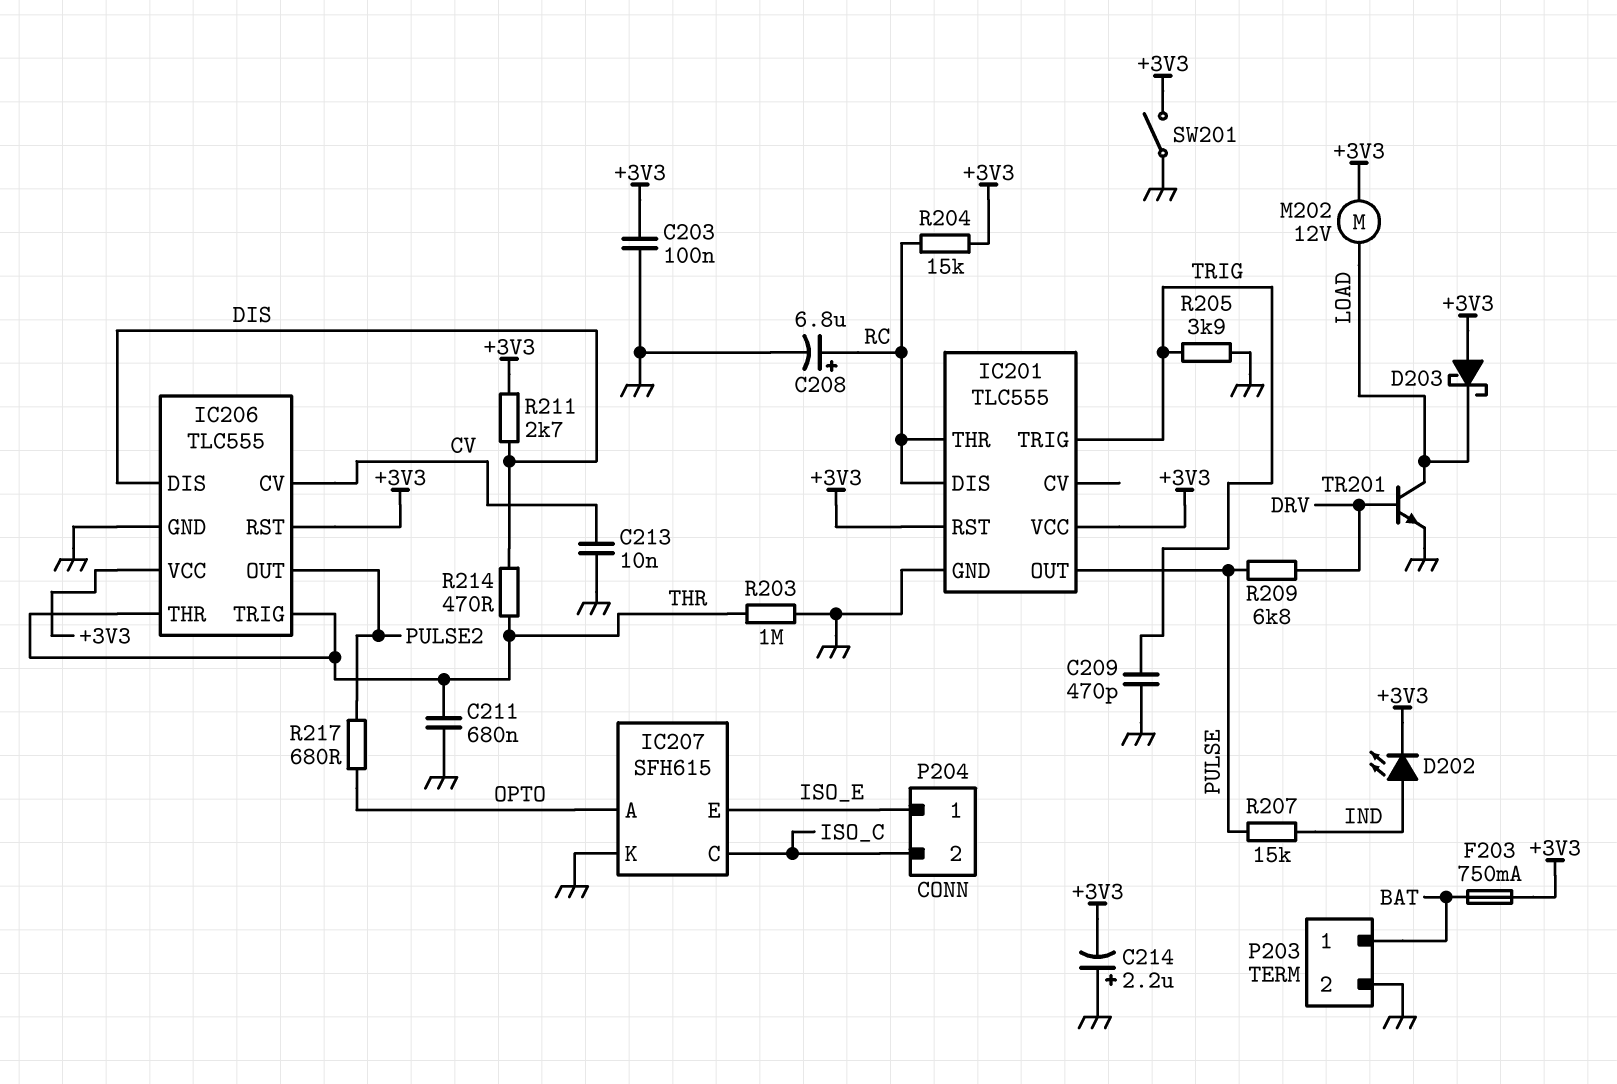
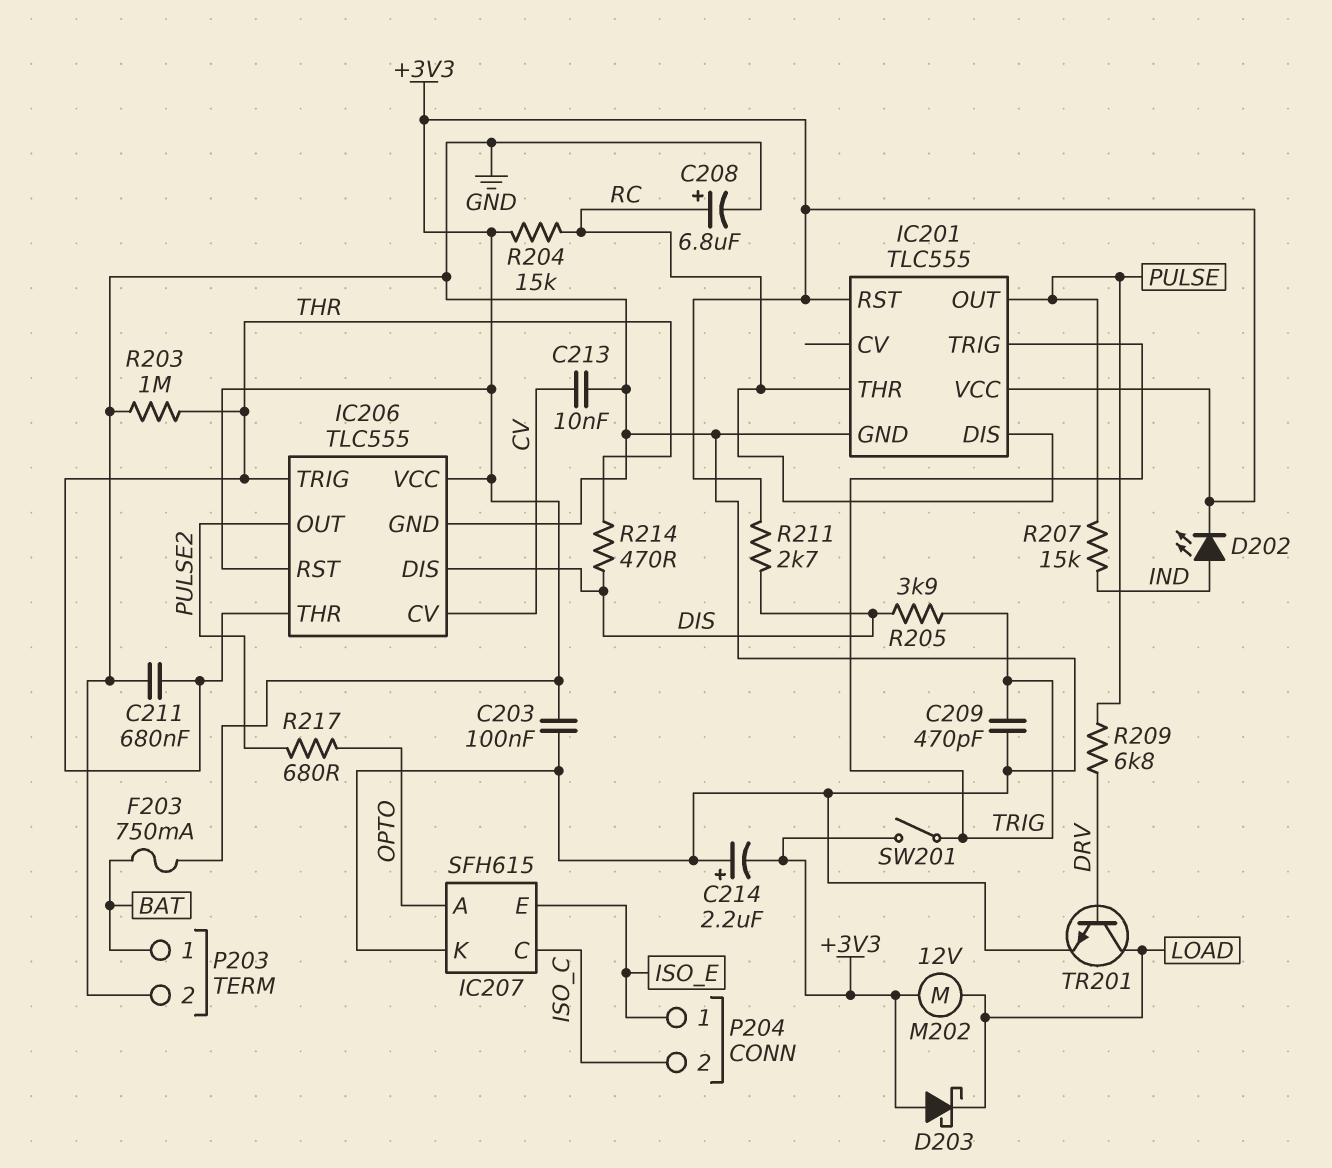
R205: 3.9k (GND, TRIG) -> 3.9k (DIS, TRIG)
SW201: switch (+3V3, GND) -> switch (+3V3, TRIG)

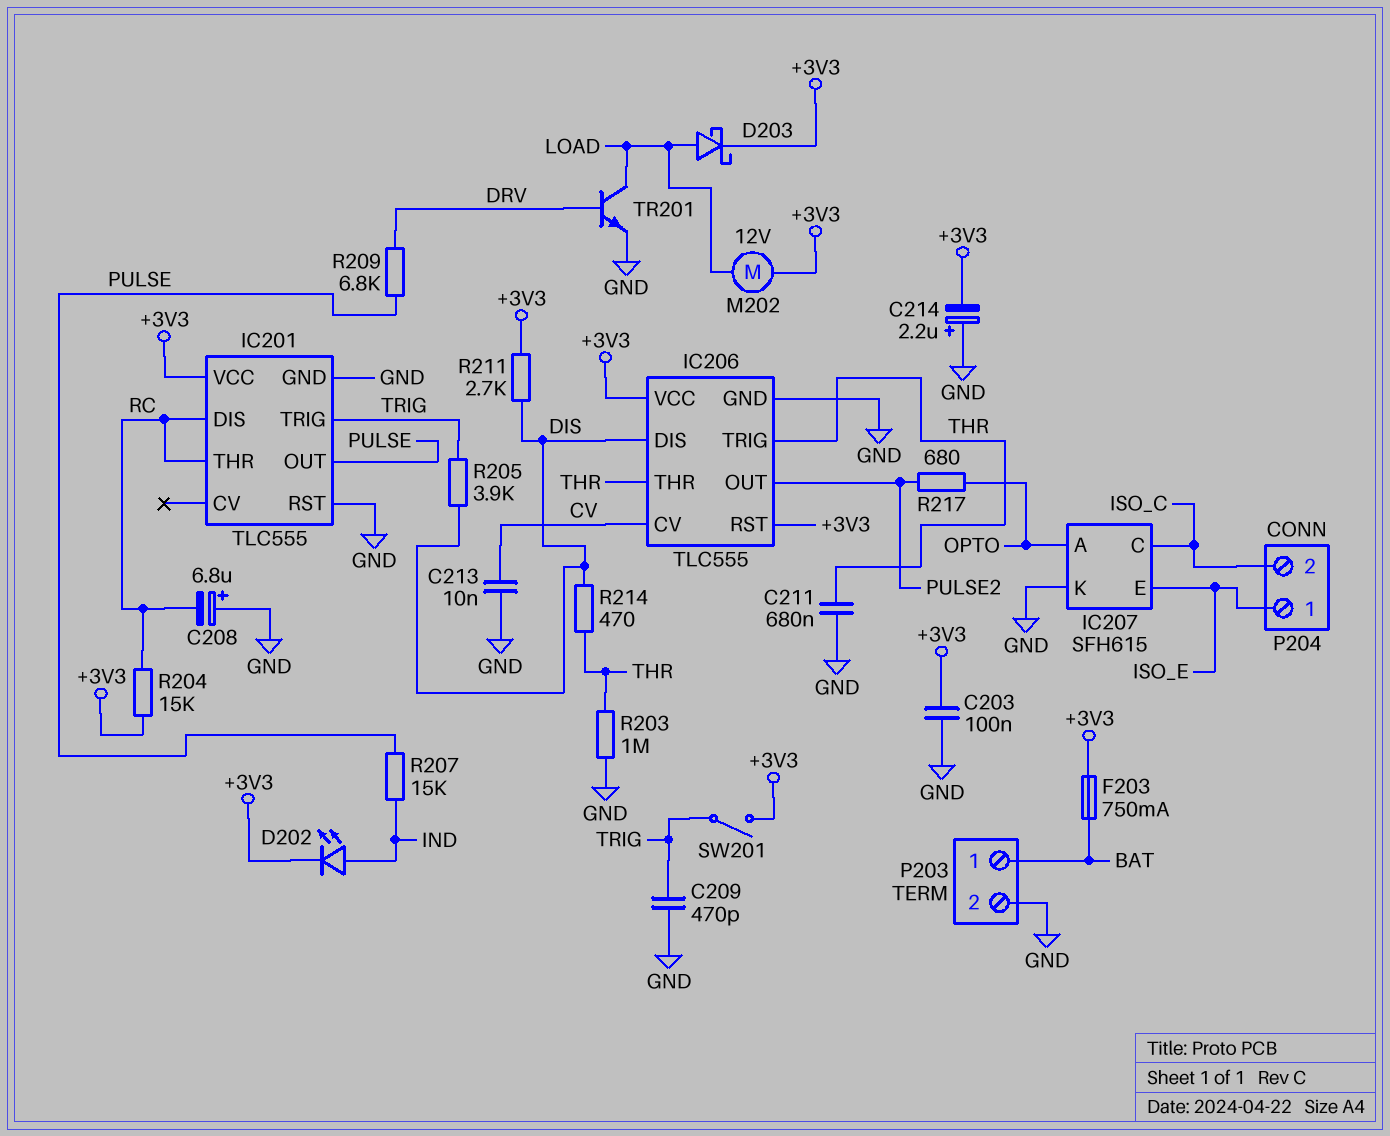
C208: 6.8uF (plus RC, minus GND) -> 6.8uF (plus GND, minus RC)
D203: schottky (A +3V3, K LOAD) -> schottky (A LOAD, K +3V3)
IC201 pin RST: +3V3 -> GND

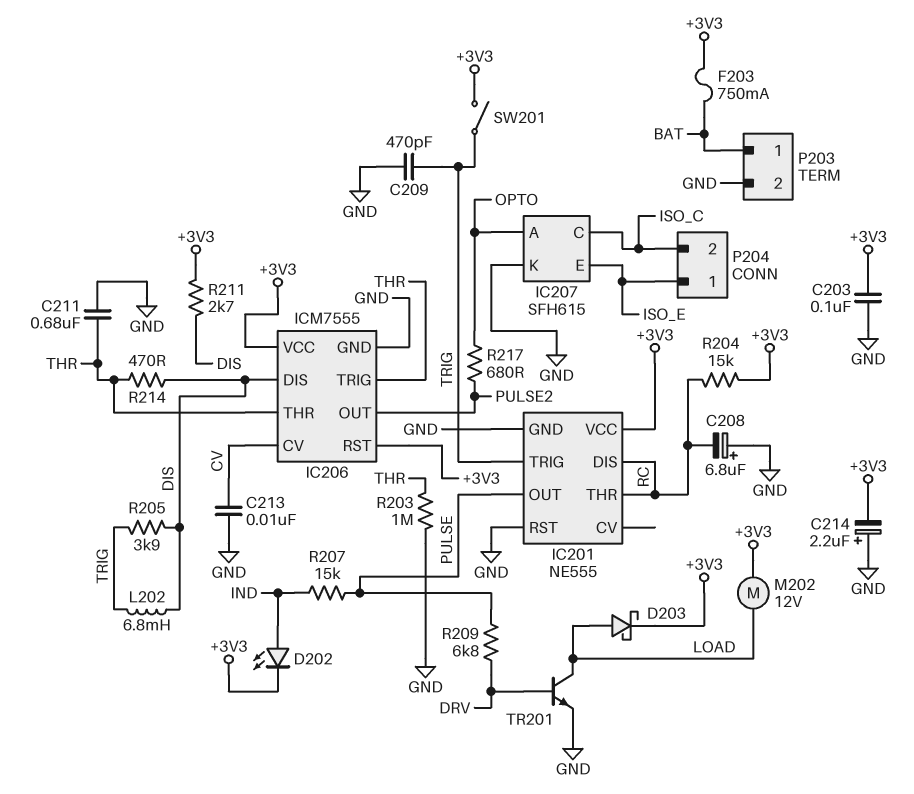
IC201: TLC555 -> NE555
IC206: TLC555 -> ICM7555
L202: none -> 6.8mH (DIS, TRIG)

